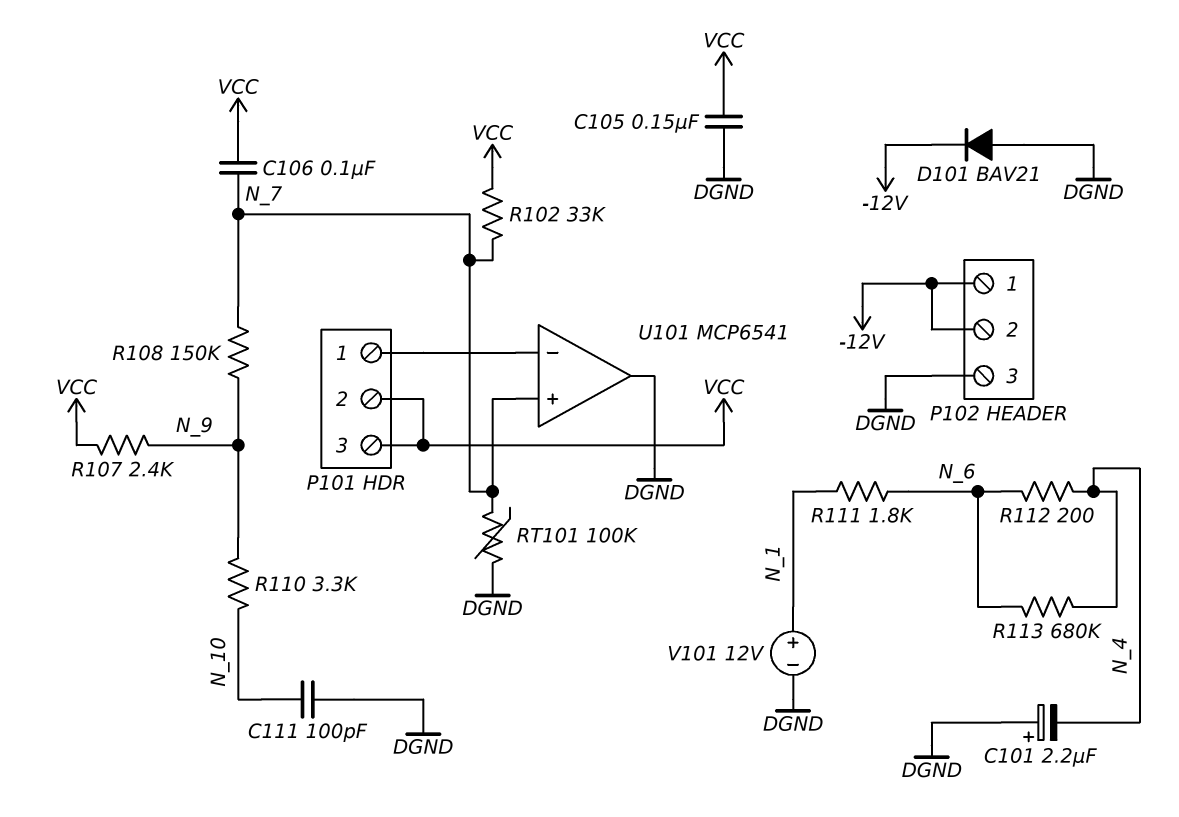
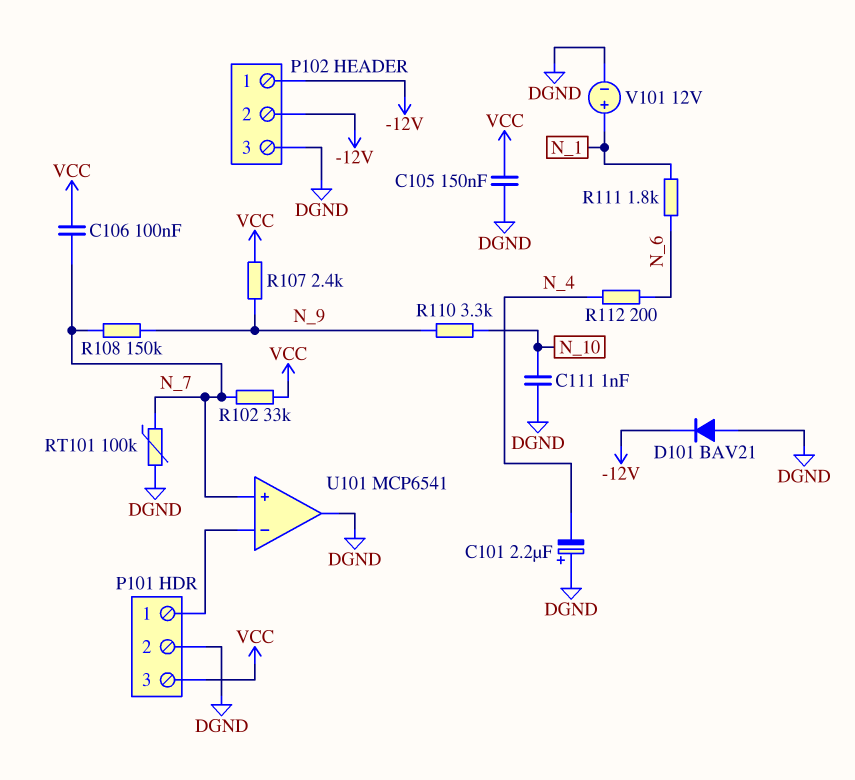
C111: 100pF (DGND, N_10) -> 1nF (DGND, N_10)
P101 pin 2: VCC -> DGND
R113: 680k (N_4, N_6) -> none

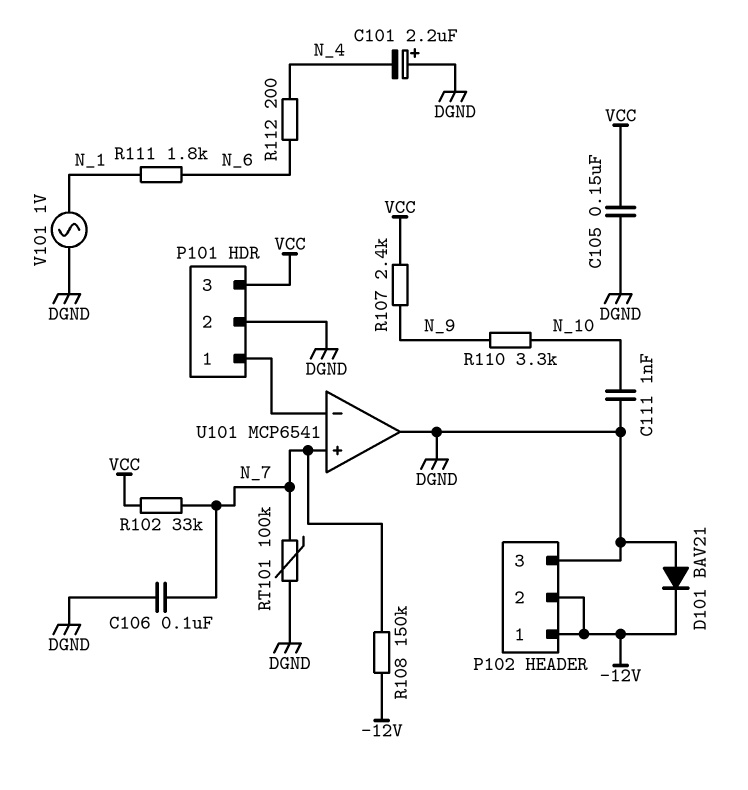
C106: 100nF (N_7, VCC) -> 100nF (DGND, N_7)
R108: 150k (N_7, N_9) -> 150k (-12V, N_7)
V101: 12V (plus N_1, minus DGND) -> AC 1V (DGND, N_1)

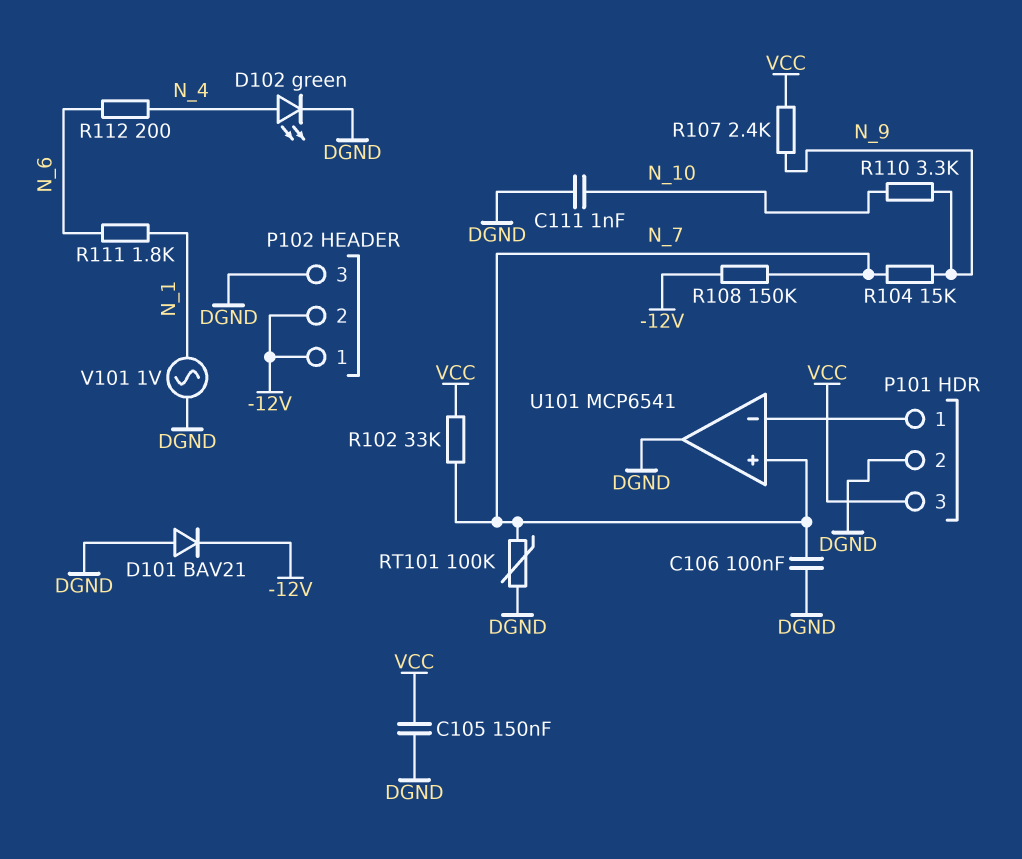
C101: 2.2uF (plus DGND, minus N_4) -> none
D102: none -> LED green (A N_4, K DGND)
R104: none -> 15k (N_7, N_9)

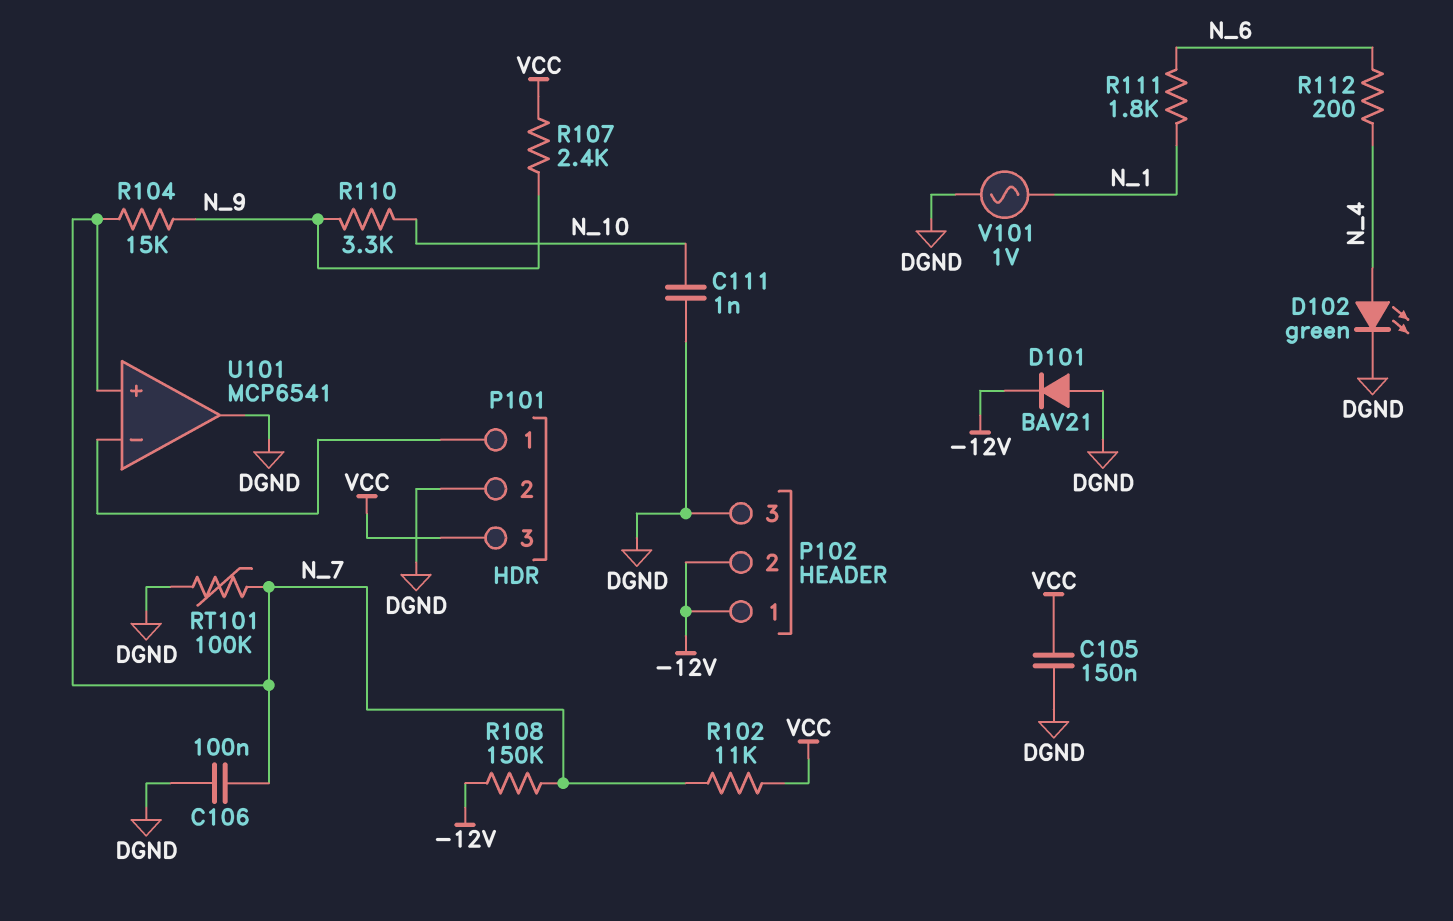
R102: 33k (N_7, VCC) -> 11k (N_7, VCC)

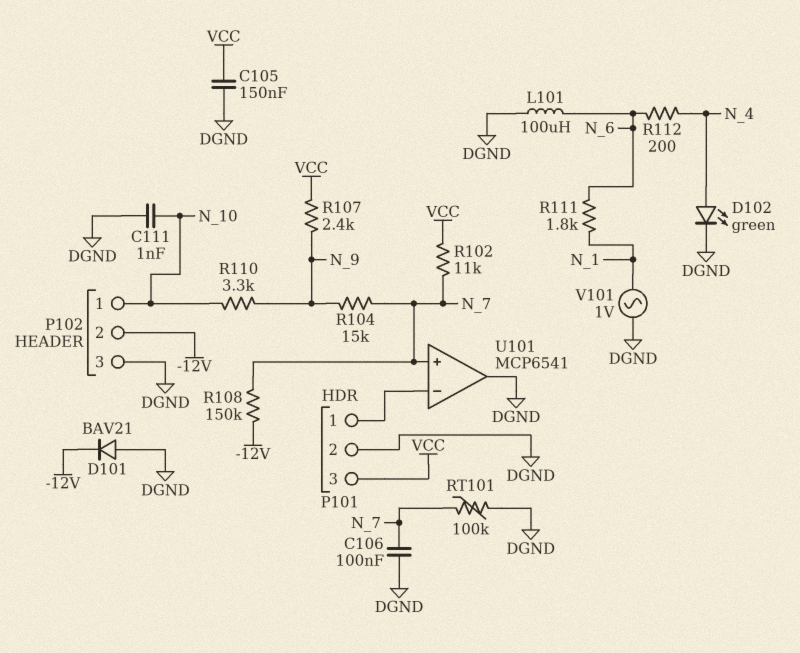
L101: none -> 100uH (DGND, N_6)
P102 pin 1: -12V -> N_10

